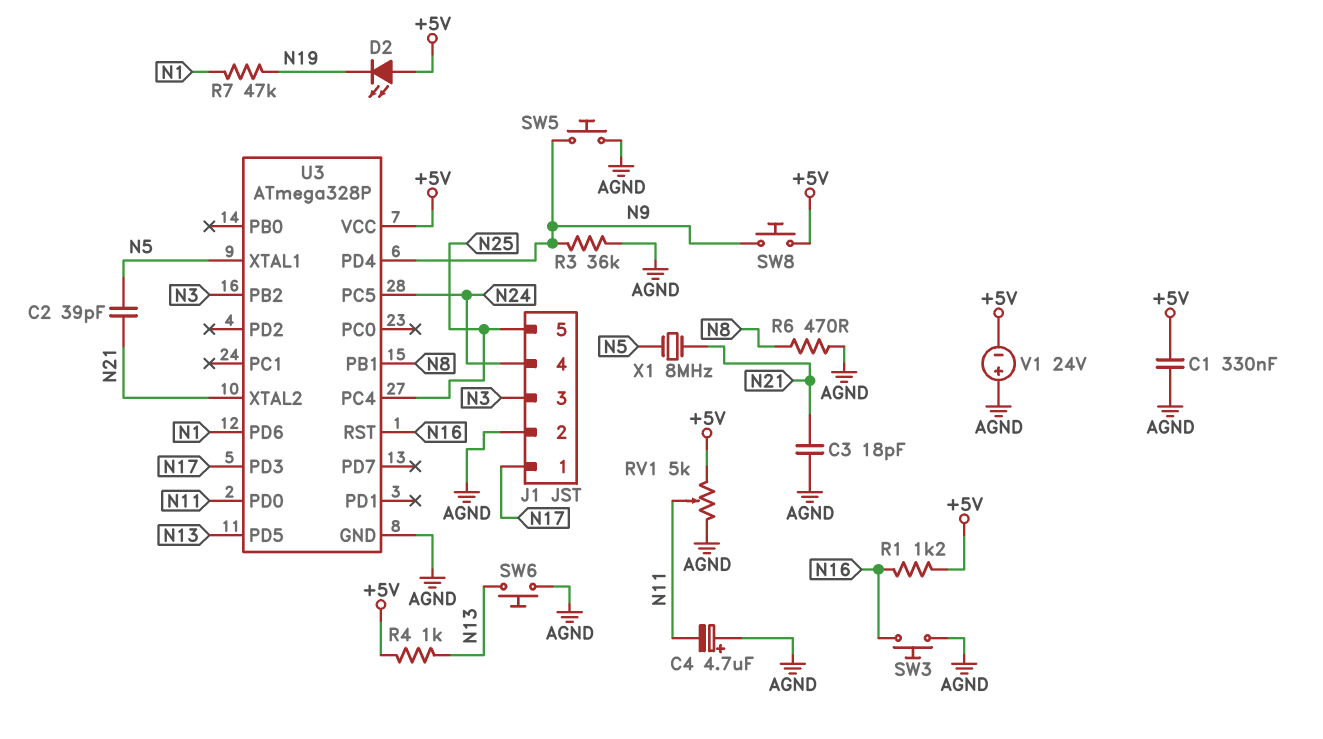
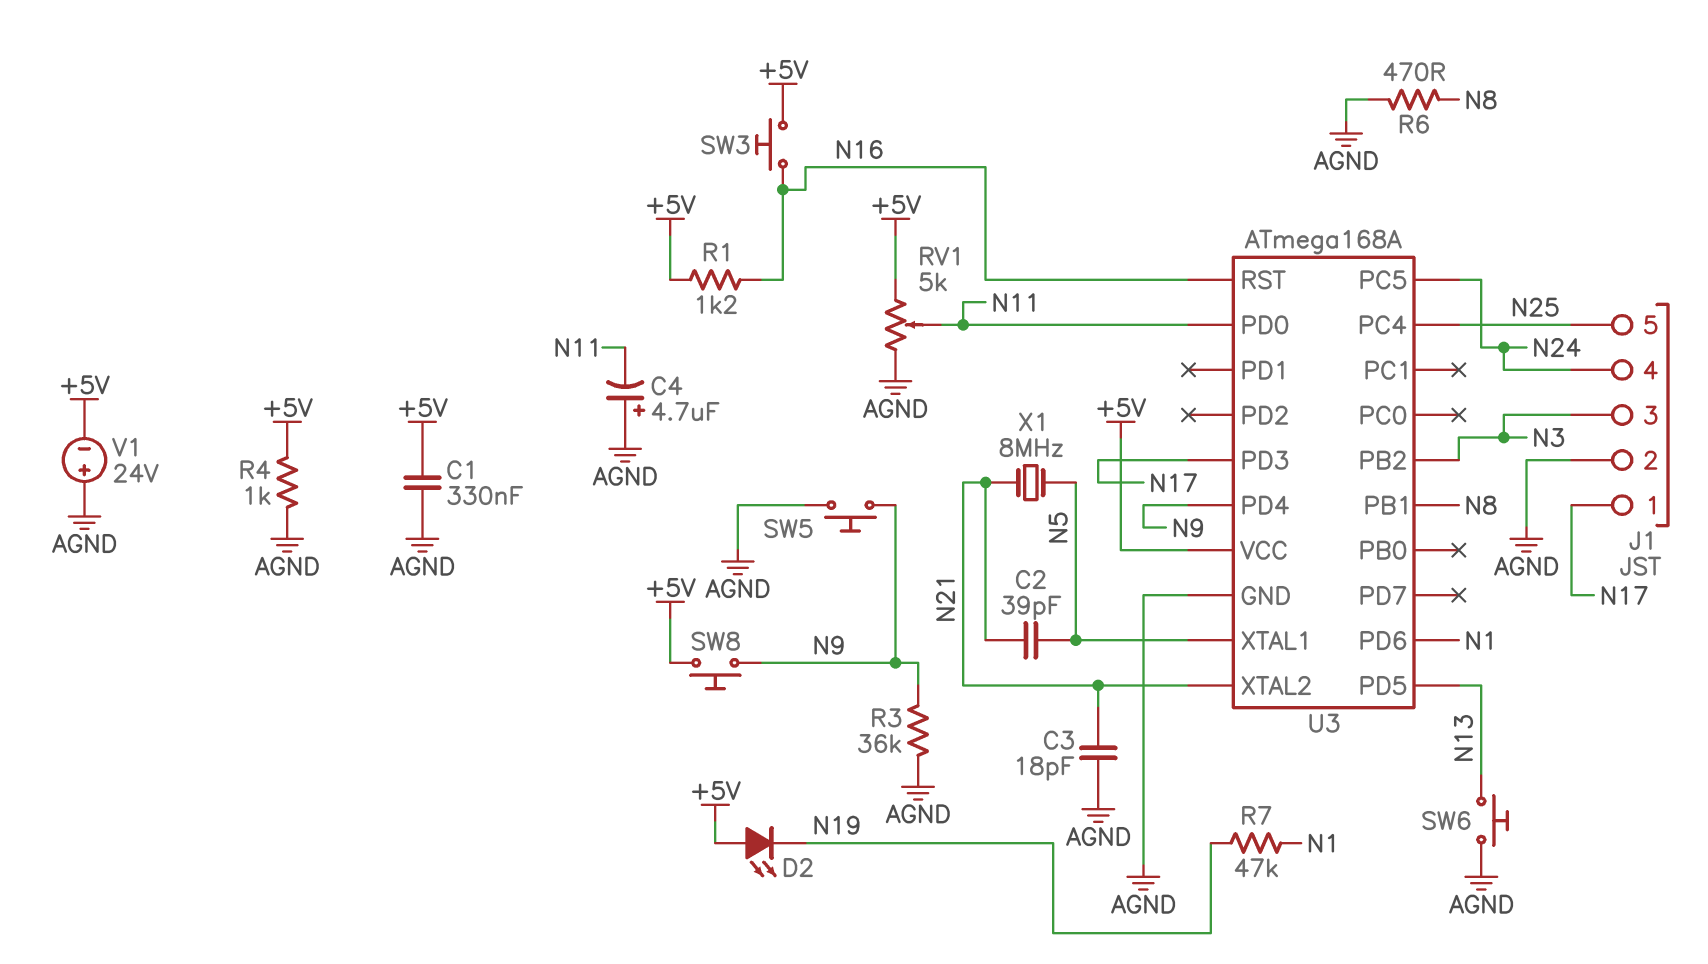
R4: 1k (+5V, N13) -> 1k (+5V, AGND)
SW3: button (AGND, N16) -> button (+5V, N16)
U3: ATmega328P -> ATmega168A

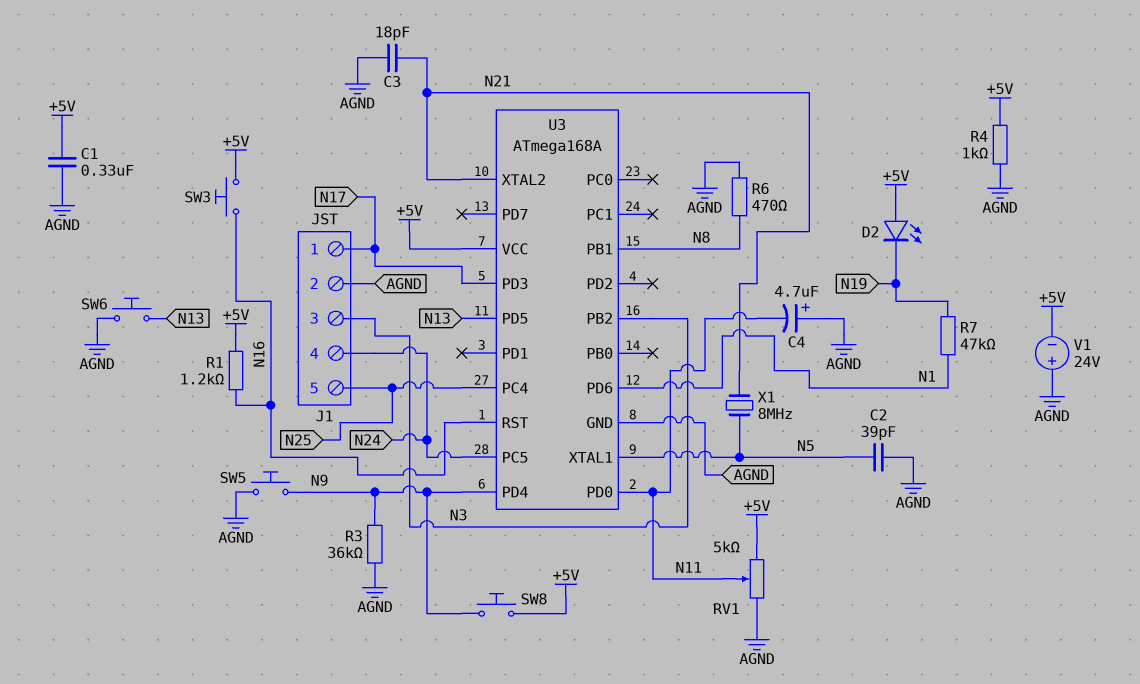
C2: 39pF (N5, N21) -> 39pF (AGND, N5)

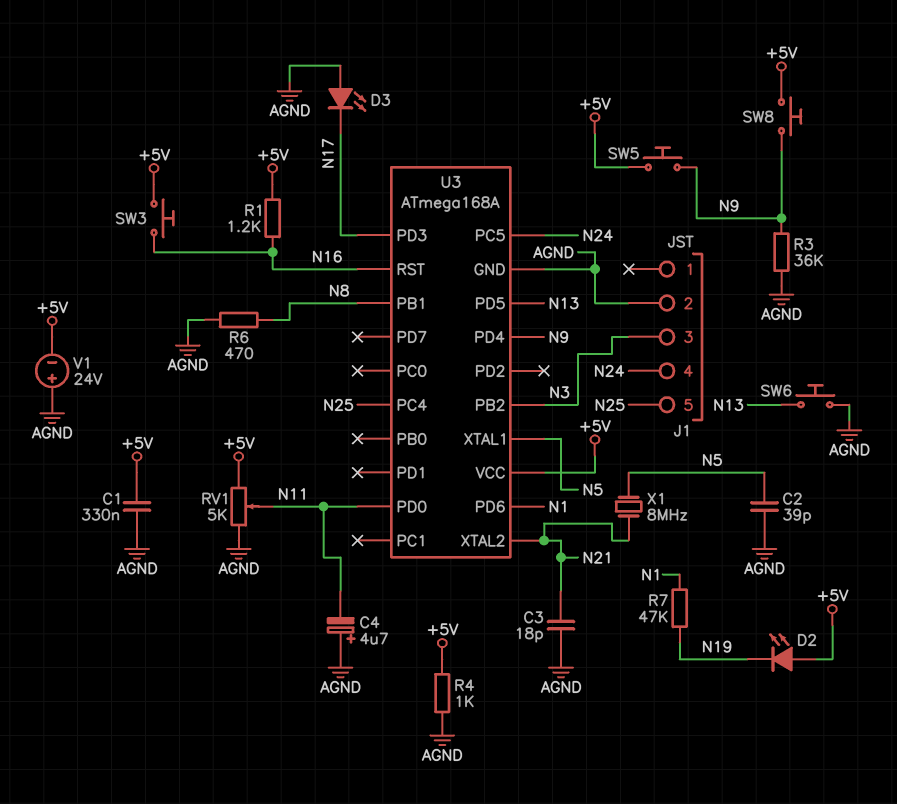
D3: none -> LED (A AGND, K N17)
J1 pin 1: N17 -> none
SW5: button (AGND, N9) -> button (+5V, N9)

